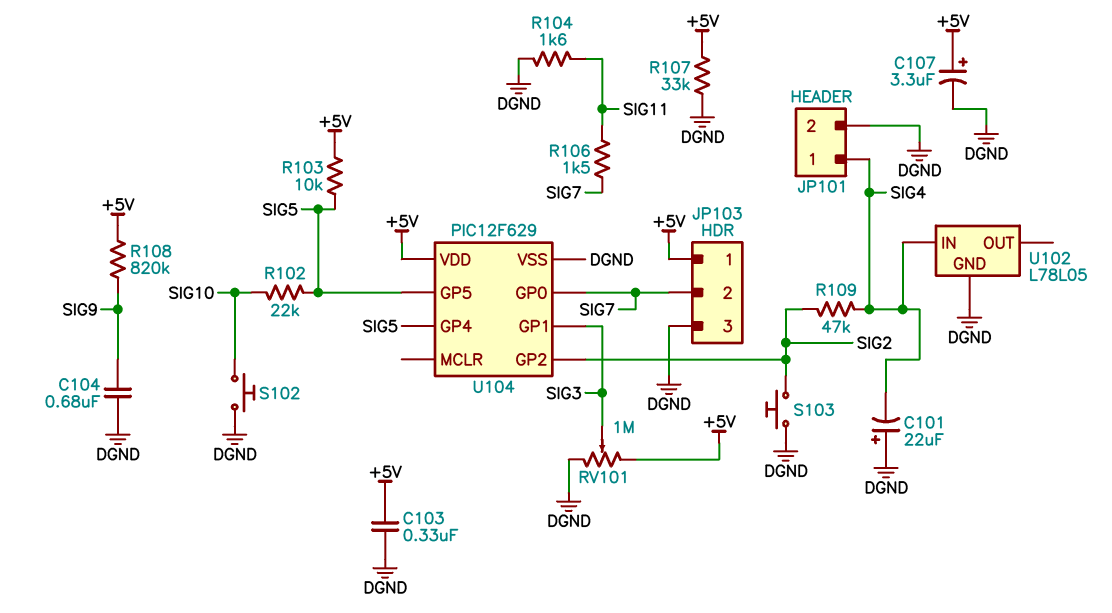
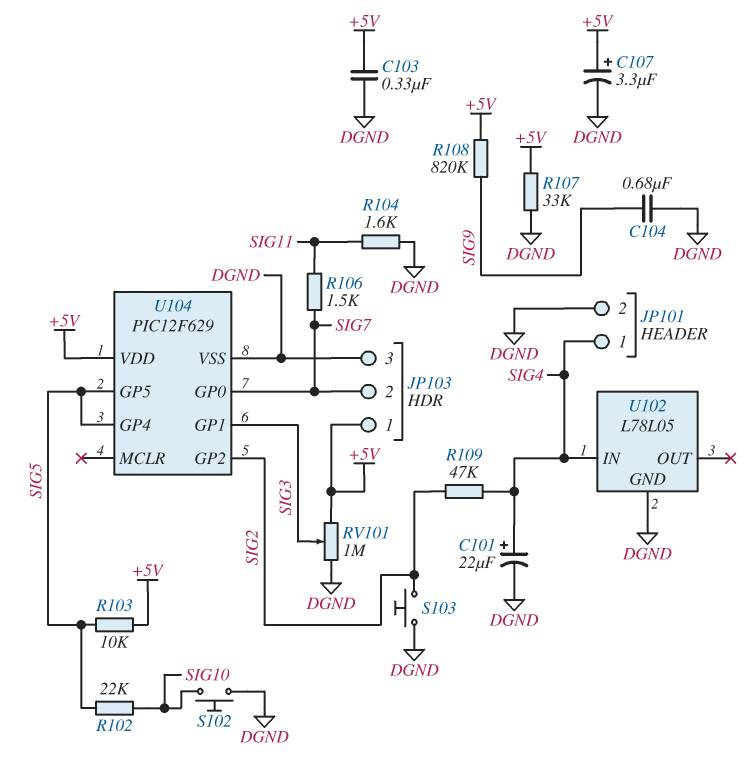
C101: 22uF (plus DGND, minus SIG4) -> 22uF (plus SIG4, minus DGND)

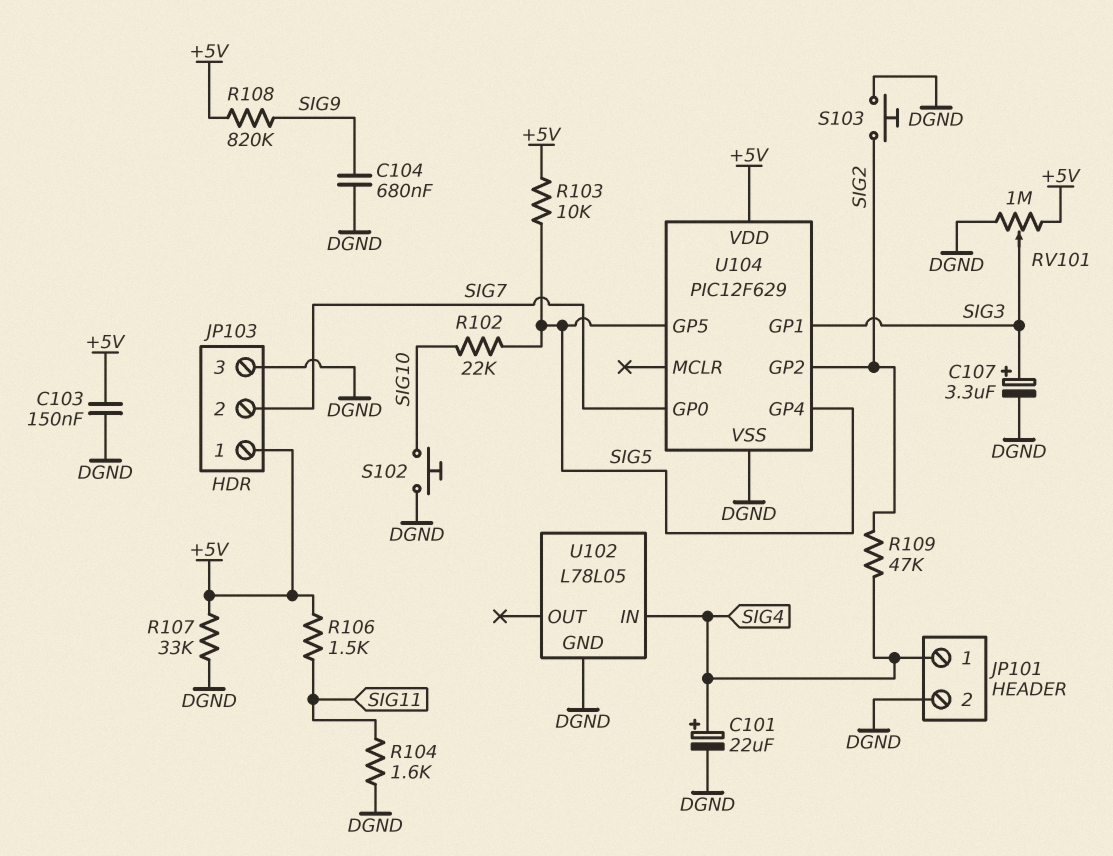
C103: 330nF (+5V, DGND) -> 150nF (+5V, DGND)
C107: 3.3uF (plus +5V, minus DGND) -> 3.3uF (plus SIG3, minus DGND)
R106: 1.5k (SIG7, SIG11) -> 1.5k (+5V, SIG11)

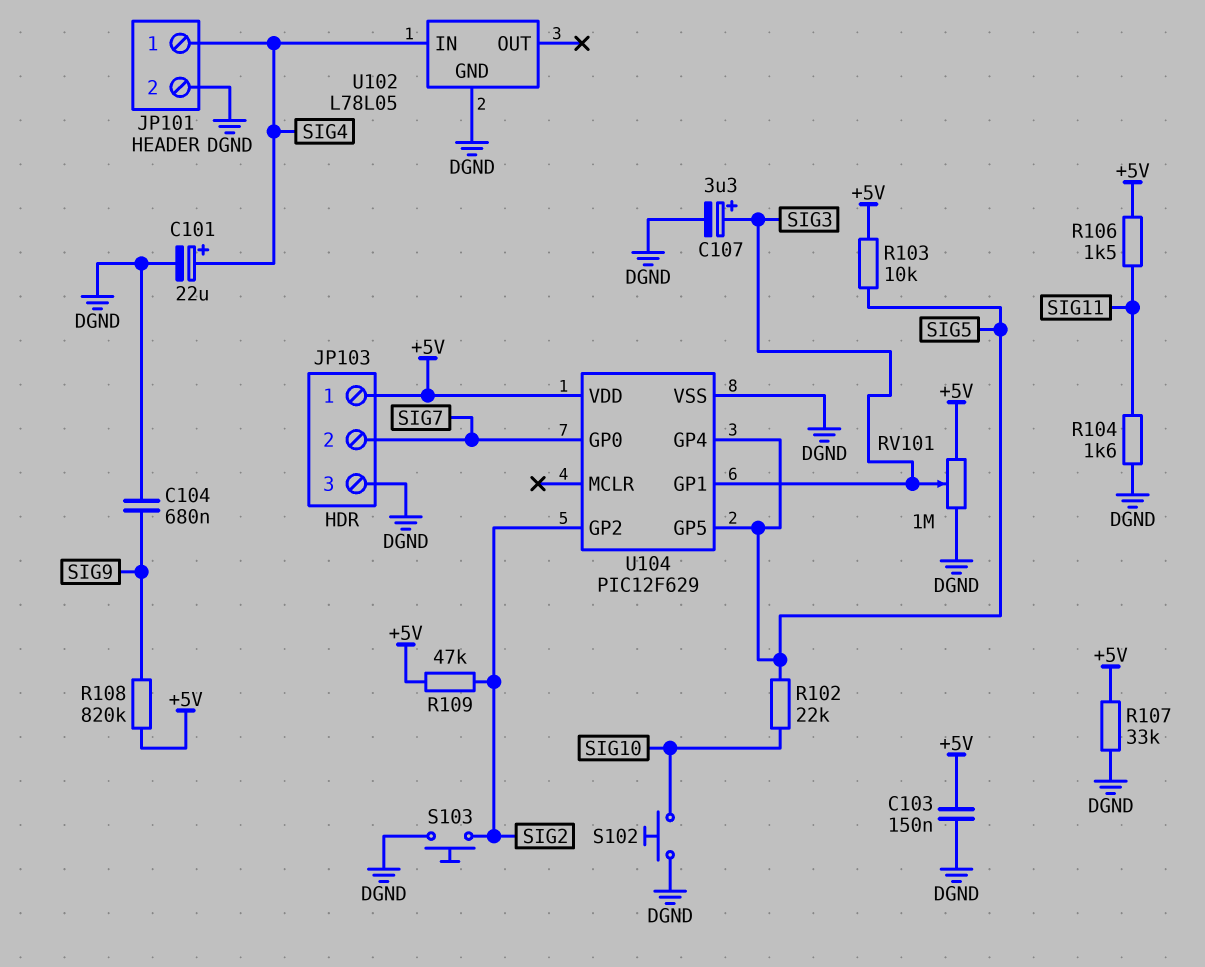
R109: 47k (SIG2, SIG4) -> 47k (+5V, SIG2)

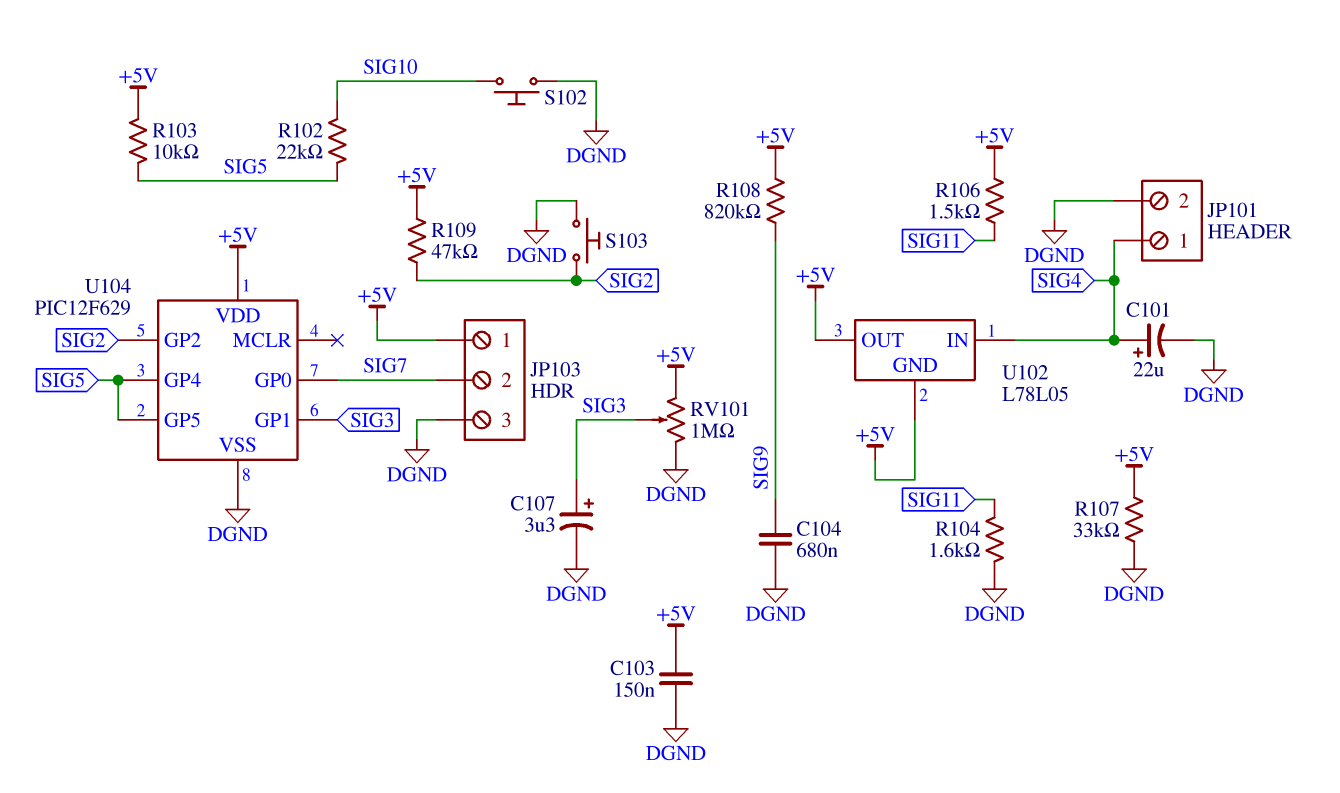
U102 pin GND: DGND -> +5V
U102 pin OUT: none -> +5V

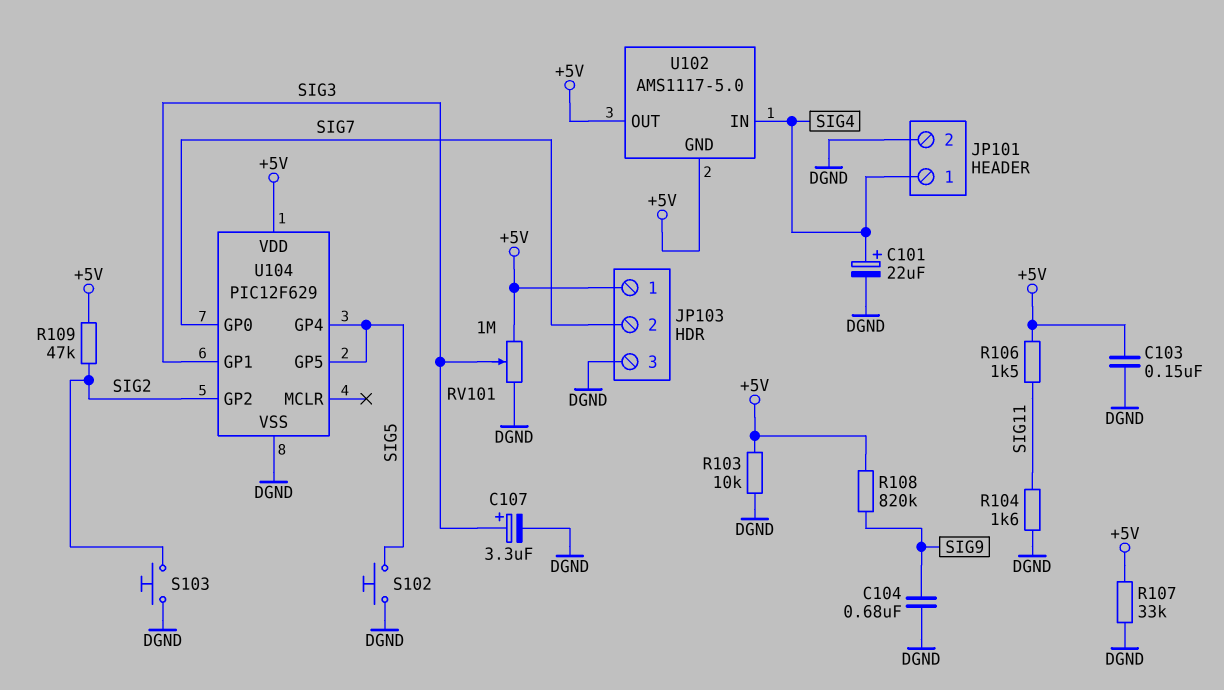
R102: 22k (SIG5, SIG10) -> none
R103: 10k (+5V, SIG5) -> 10k (+5V, DGND)
S102: button (DGND, SIG10) -> button (DGND, SIG5)
U102: L78L05 -> AMS1117-5.0

